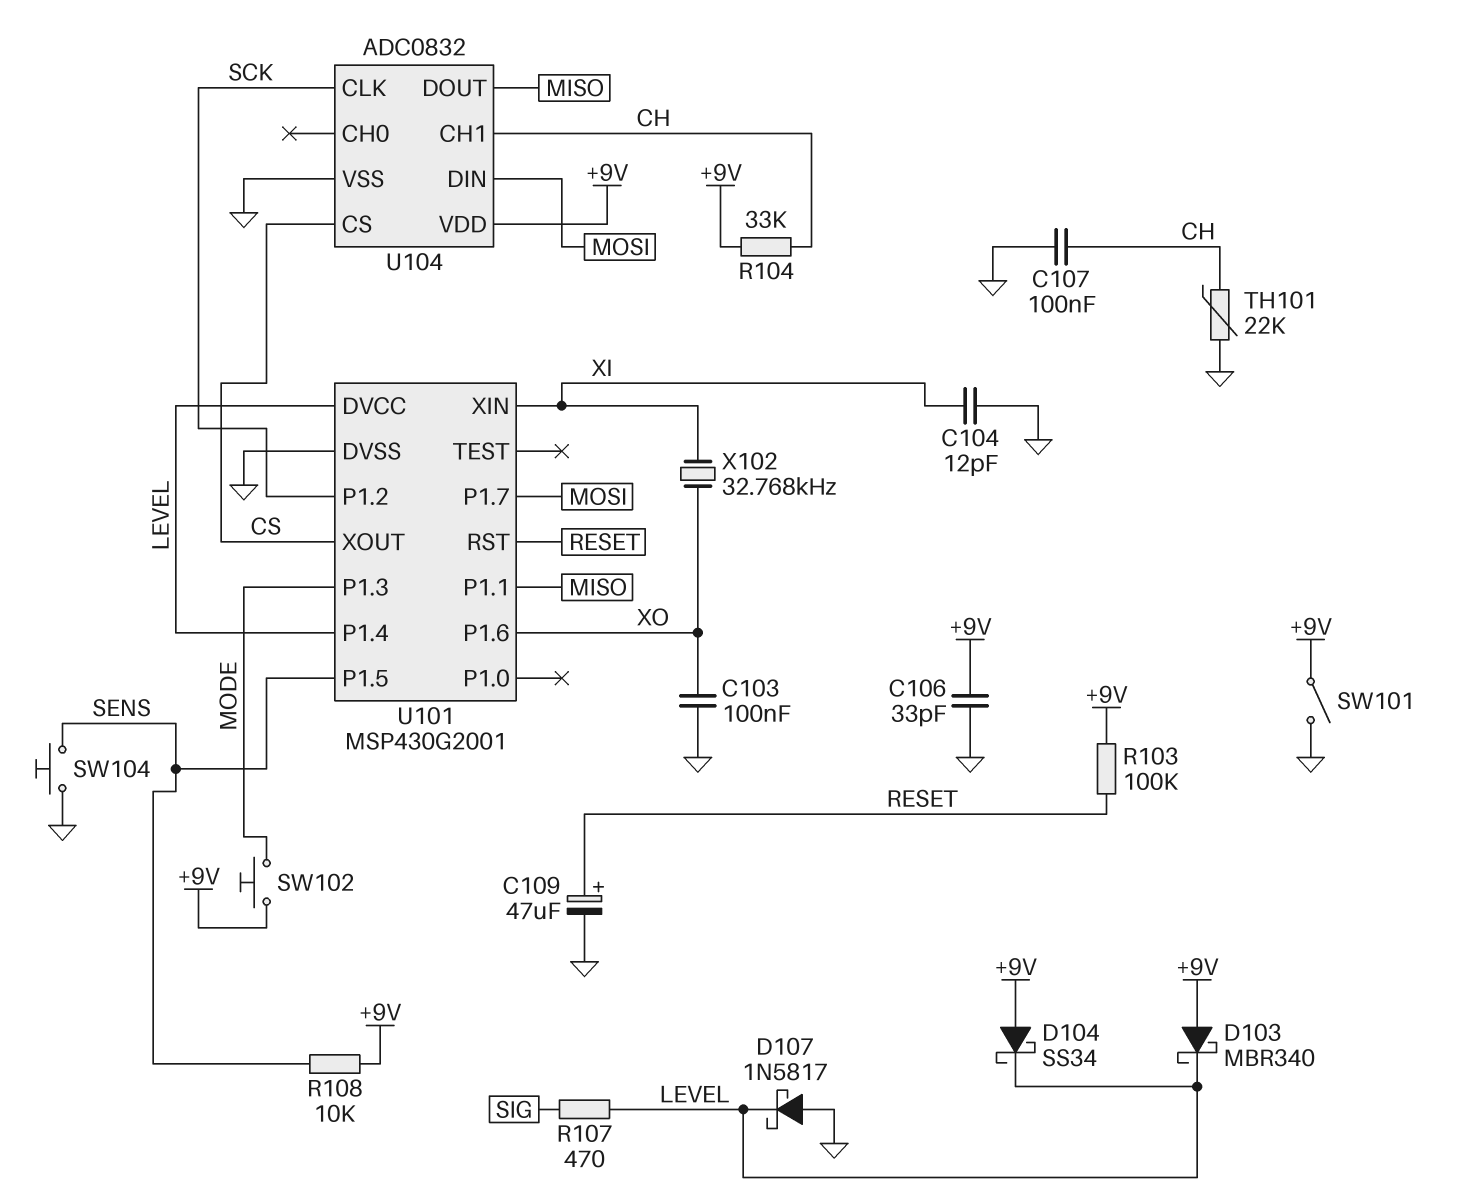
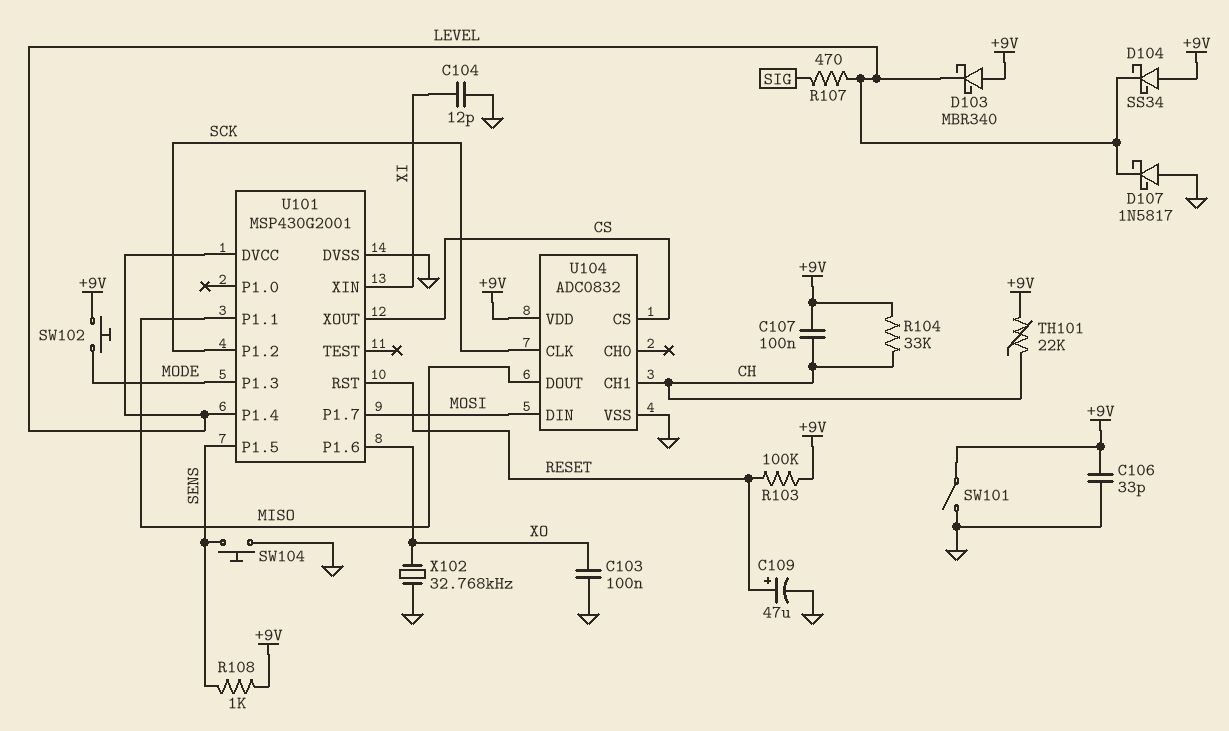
C107: 100nF (CH, GND) -> 100nF (+9V, CH)
R108: 10k (+9V, SENS) -> 1k (+9V, SENS)
TH101: 22k (CH, GND) -> 22k (+9V, CH)
X102: 32.768kHz (XI, XO) -> 32.768kHz (GND, XO)

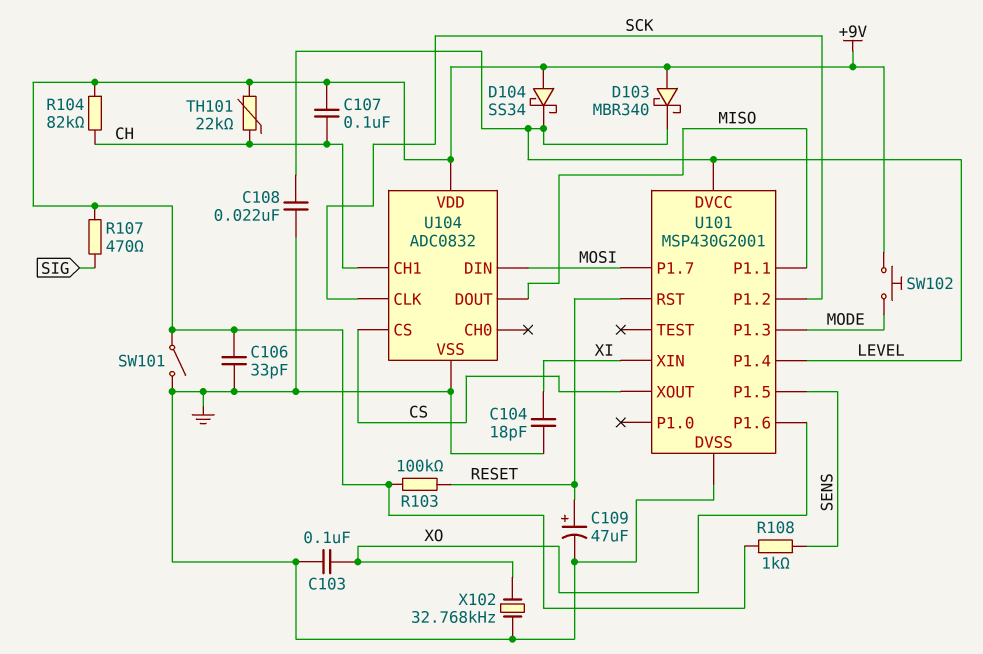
C104: 12pF (GND, XI) -> 18pF (GND, XI)
C108: none -> 22nF (GND, LEVEL)
D107: schottky 1N5817 (A GND, K LEVEL) -> none
R104: 33k (+9V, CH) -> 82k (+9V, CH)
R107: 470 (LEVEL, SIG) -> 470 (+9V, SIG)
SW104: button (GND, SENS) -> none

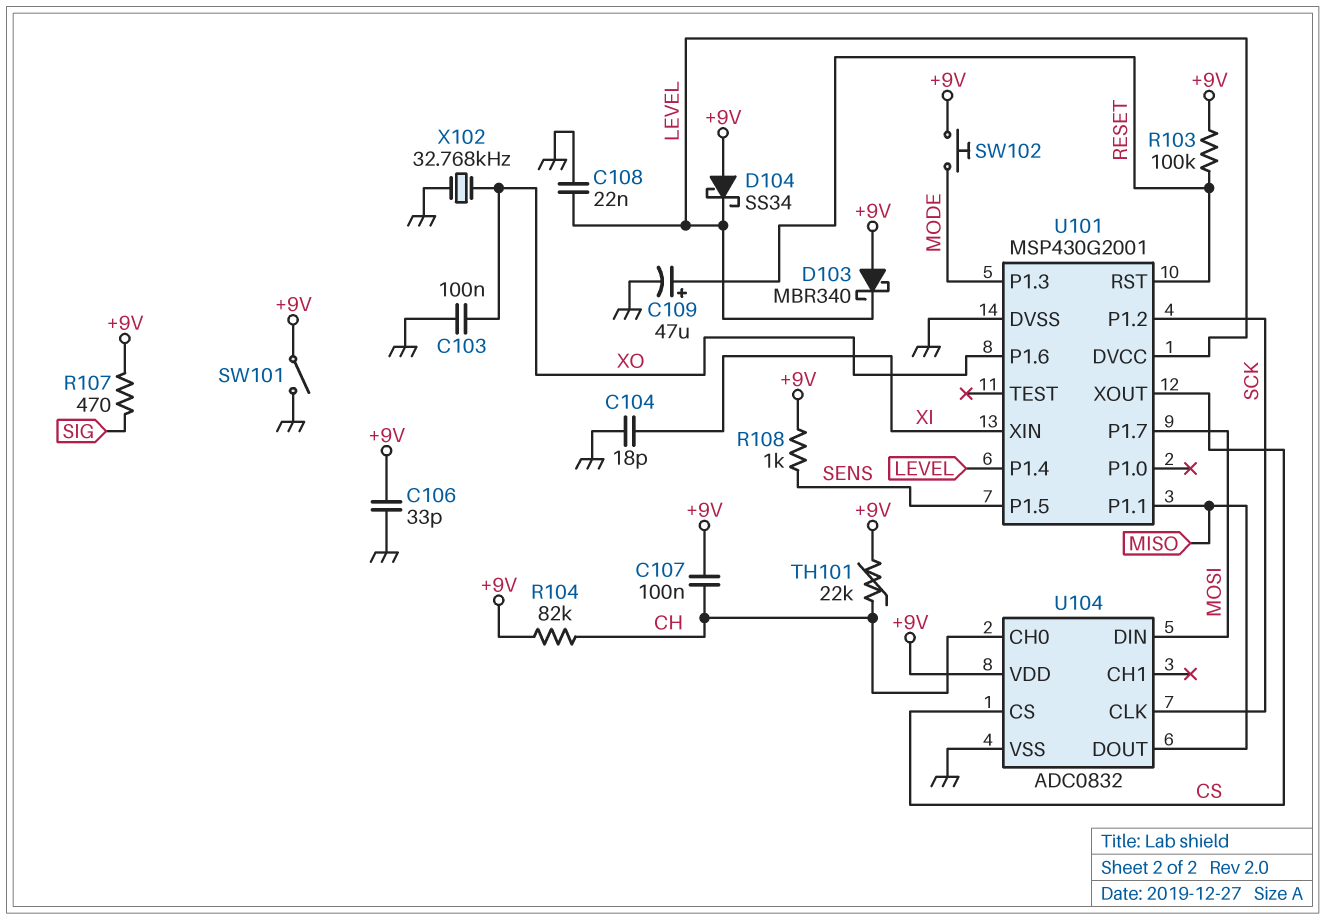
U104 pin CH0: none -> CH
U104 pin CH1: CH -> none

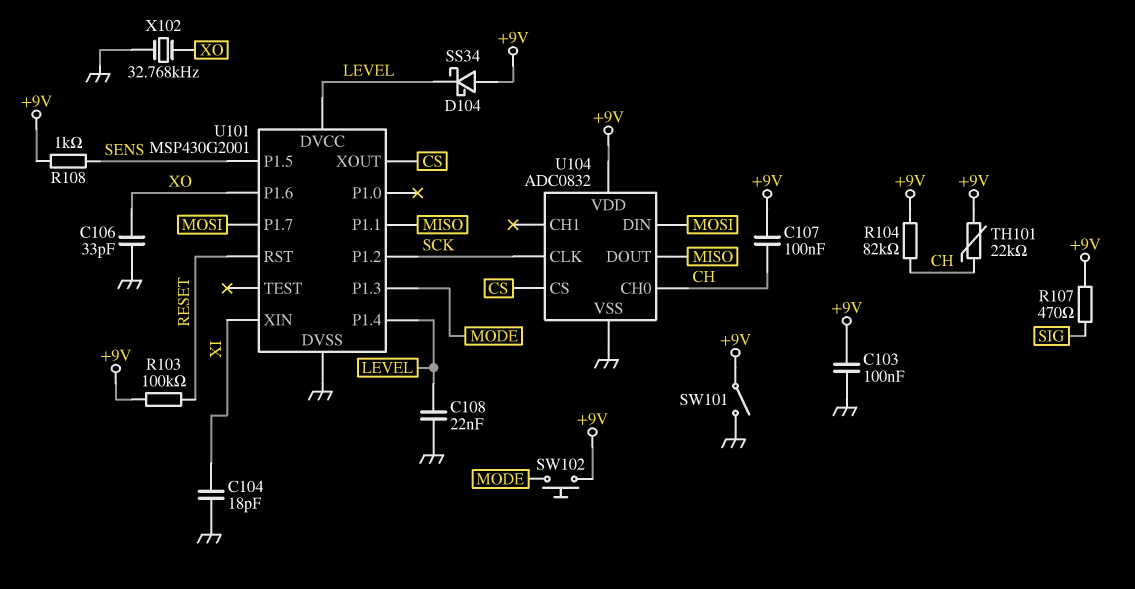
C103: 100nF (GND, XO) -> 100nF (+9V, GND)
C106: 33pF (+9V, GND) -> 33pF (GND, XO)
C109: 47uF (plus RESET, minus GND) -> none
D103: schottky MBR340 (A +9V, K LEVEL) -> none

